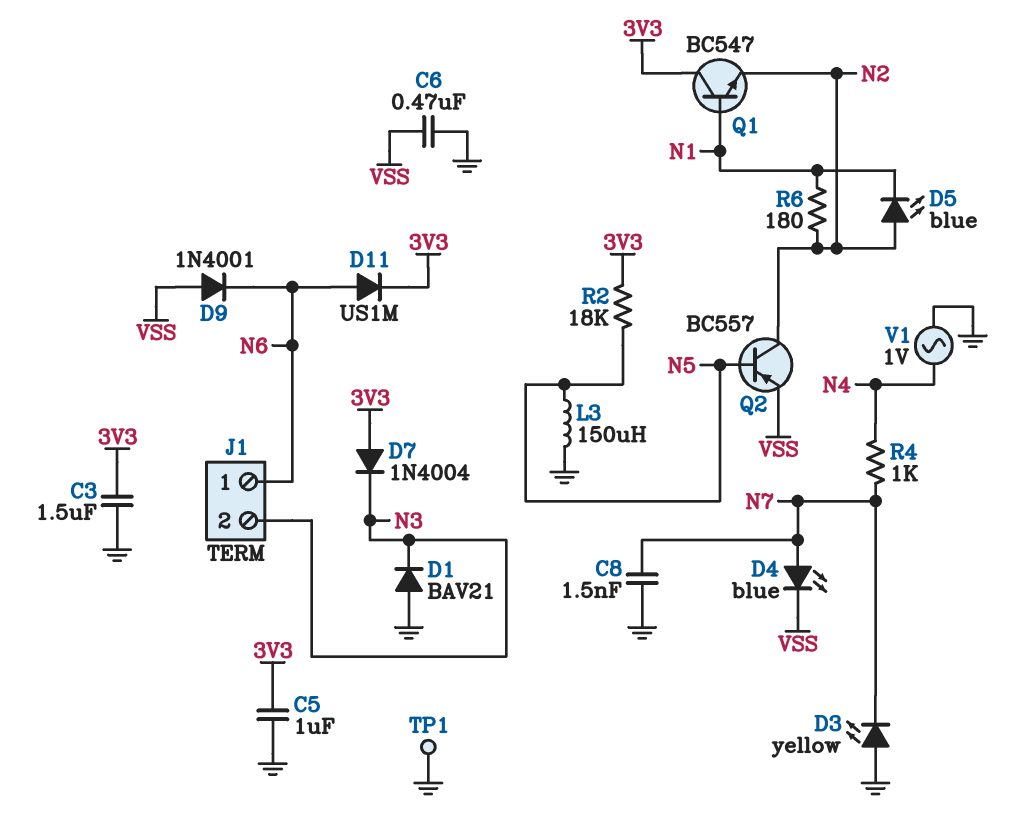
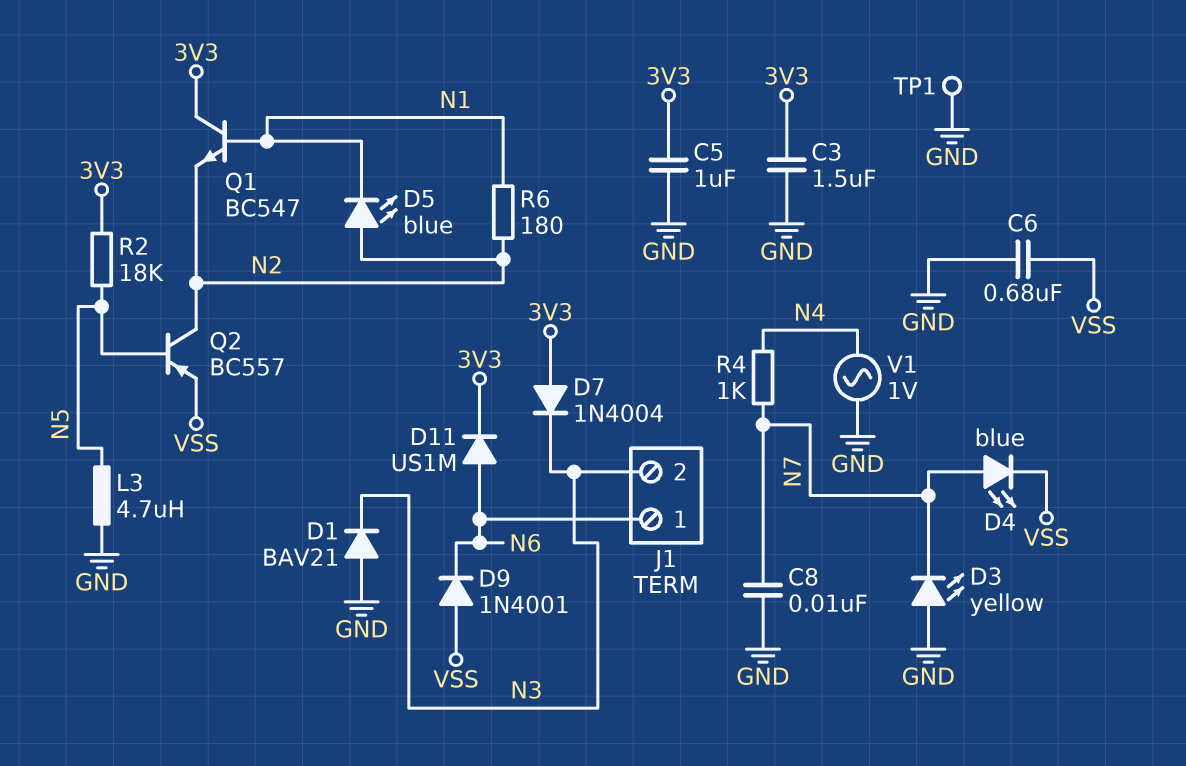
C6: 470nF (GND, VSS) -> 680nF (GND, VSS)
C8: 1.5nF (GND, N7) -> 10nF (GND, N7)
L3: 150uH (GND, N5) -> 4.7uH (GND, N5)

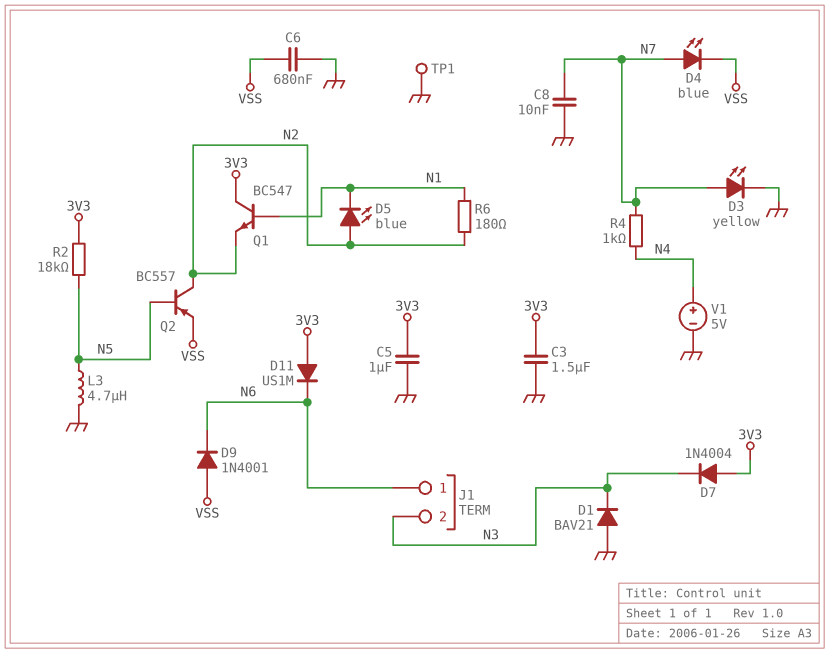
D3: LED yellow (A GND, K N7) -> LED yellow (A N7, K GND)
D11: diode US1M (A N6, K 3V3) -> diode US1M (A 3V3, K N6)
V1: AC 1V (GND, N4) -> 5V (plus N4, minus GND)

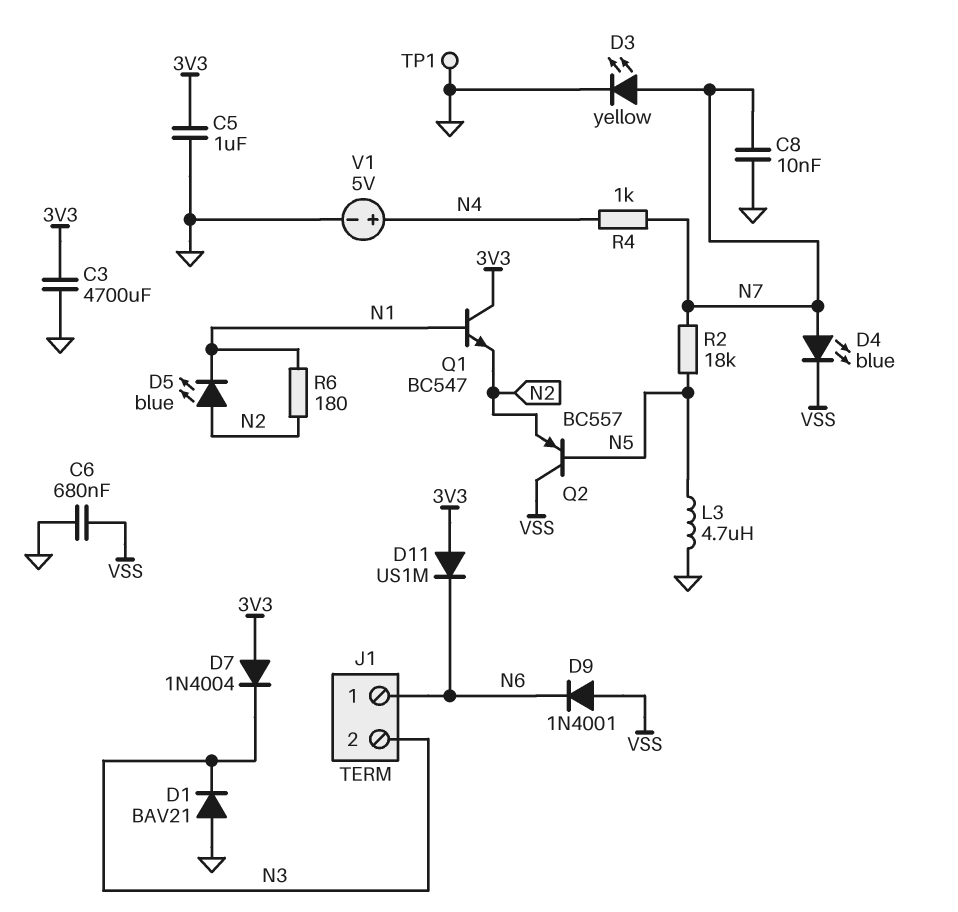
C3: 1.5uF (3V3, GND) -> 4700uF (3V3, GND)
Q2: PNP BC557 (B N5, C N2, E VSS) -> PNP BC557 (B N5, C VSS, E N2)
R2: 18k (3V3, N5) -> 18k (N5, N7)

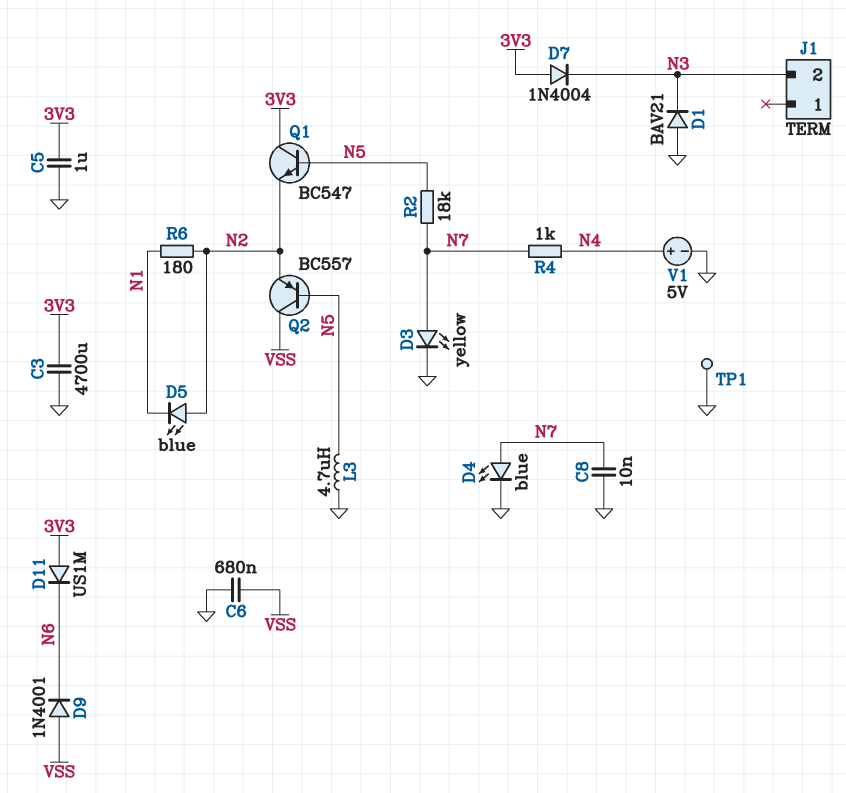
D4: LED blue (A N7, K VSS) -> LED blue (A N7, K GND)
J1 pin 1: N6 -> none
Q1: NPN BC547 (B N1, C 3V3, E N2) -> NPN BC547 (B N5, C 3V3, E N2)

